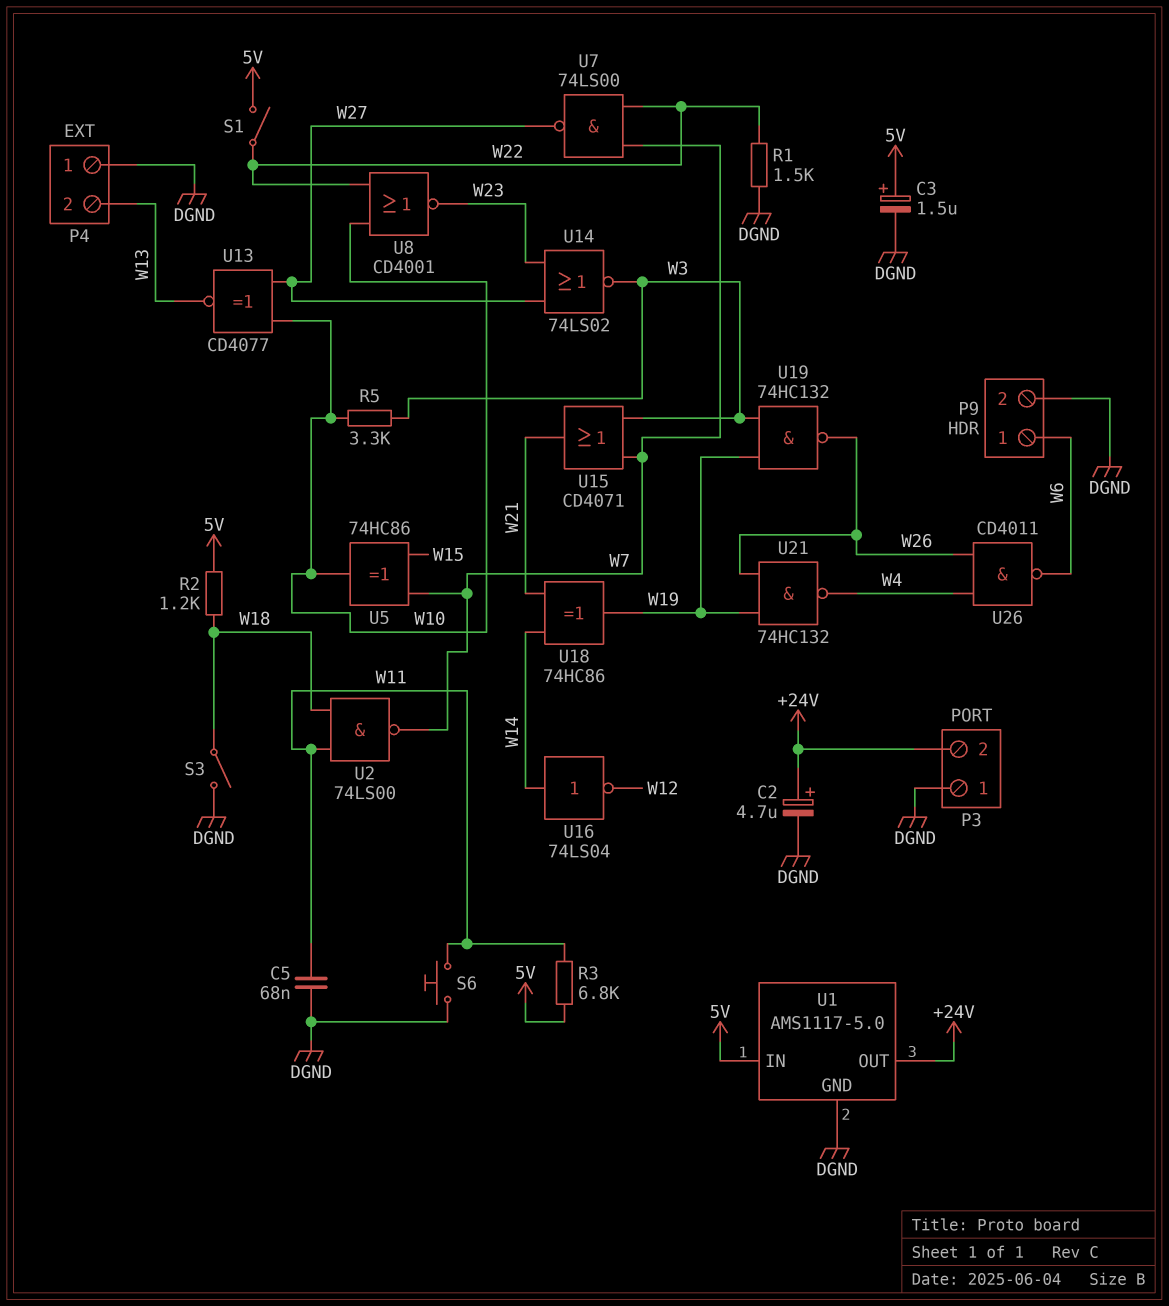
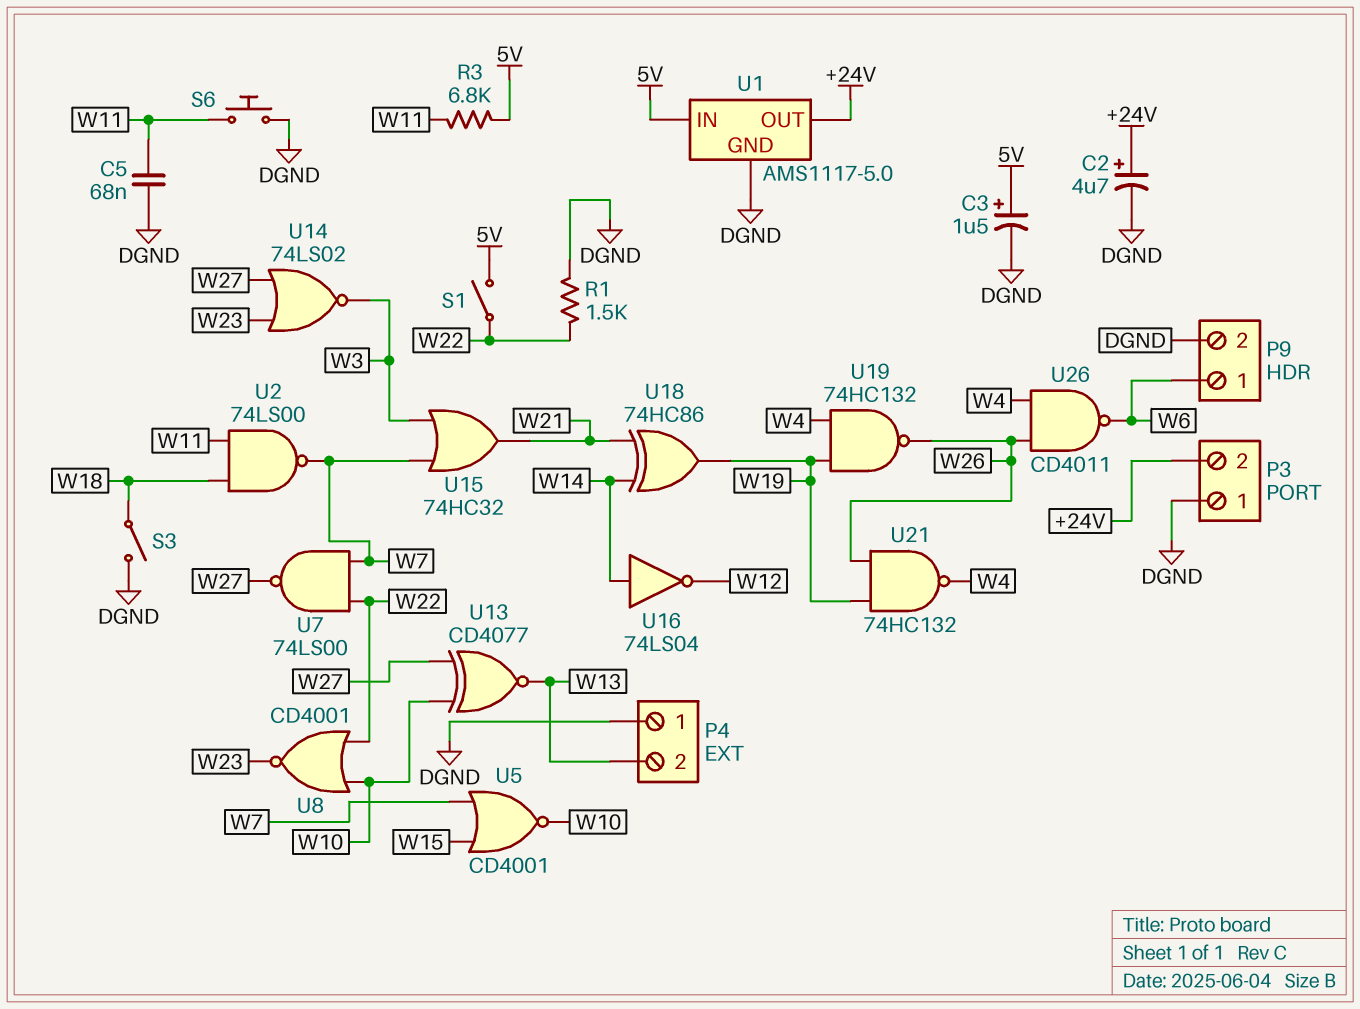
R2: 1.2k (5V, W18) -> none
R5: 3.3k (W3, W10) -> none
U5: XOR 74HC86 (in W7, in W15, out W10) -> NOR CD4001 (in W7, in W15, out W10)
U15: OR CD4071 (in W3, in W7, out W21) -> OR 74HC32 (in W3, in W7, out W21)
U19: NAND 74HC132 (in W3, in W19, out W26) -> NAND 74HC132 (in W4, in W19, out W26)

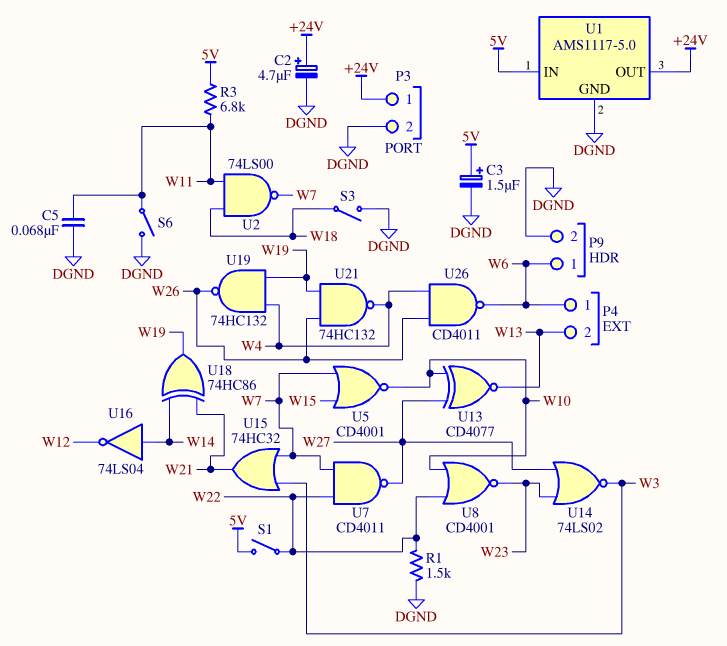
P3 pin 1: DGND -> +24V
P3 pin 2: +24V -> DGND
P4 pin 1: DGND -> W6
S6: button (DGND, W11) -> switch (DGND, W11)
U7: NAND 74LS00 (in W7, in W22, out W27) -> NAND CD4011 (in W7, in W22, out W27)

